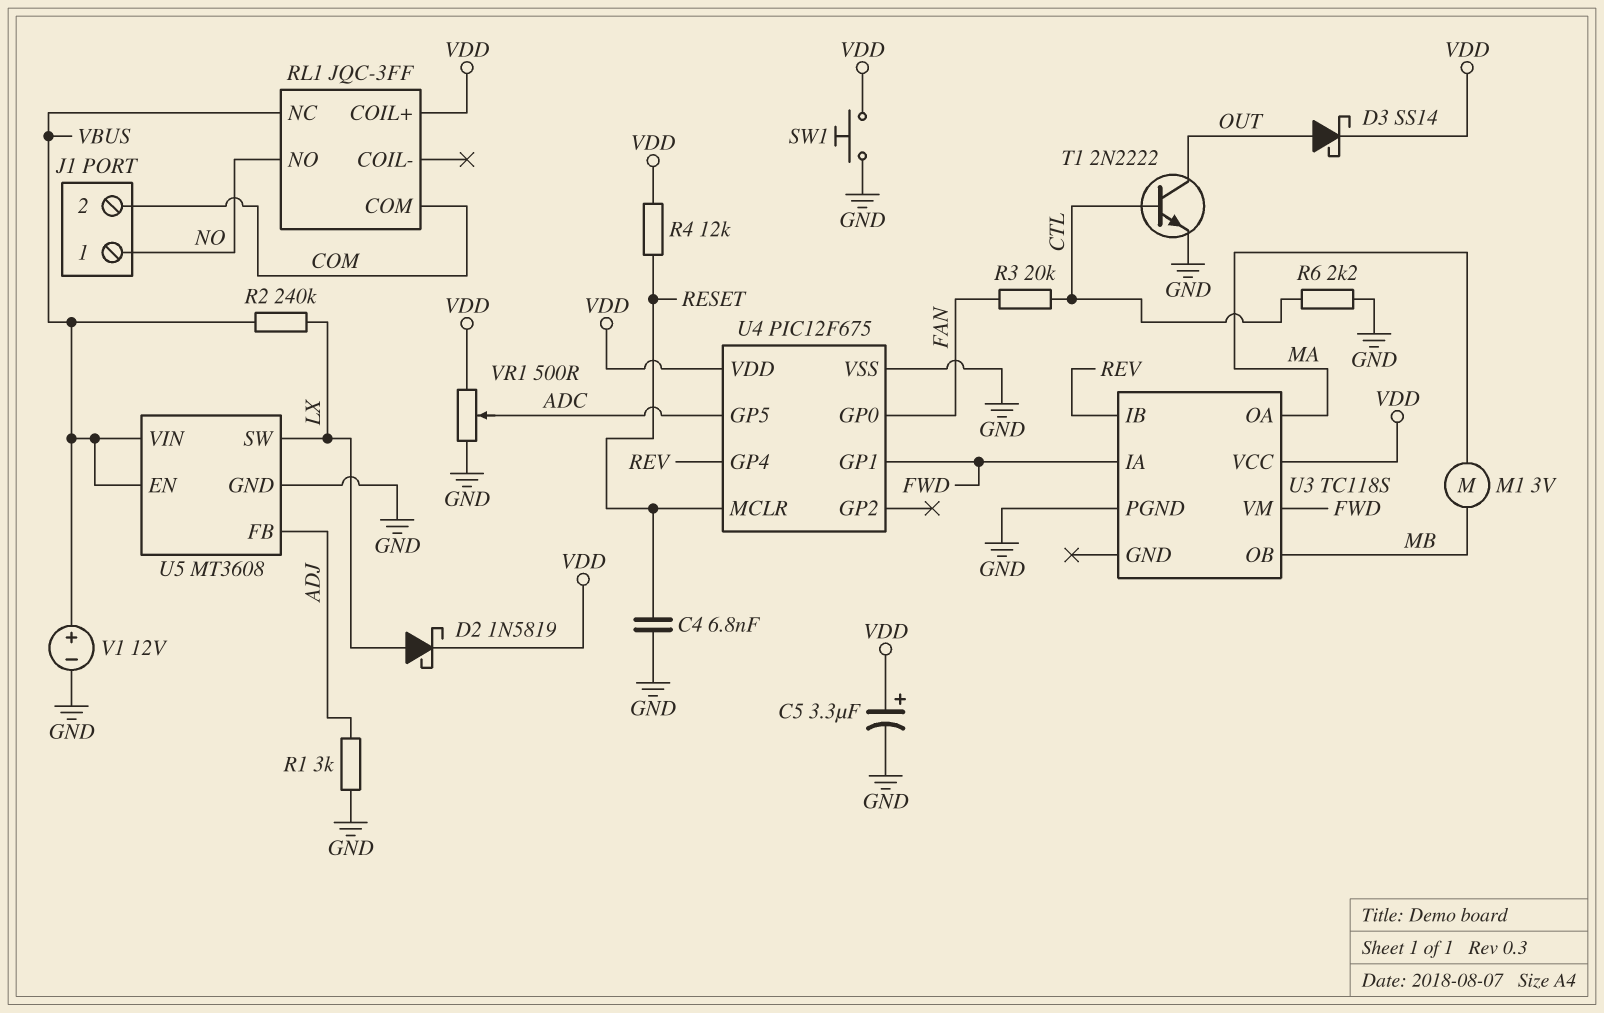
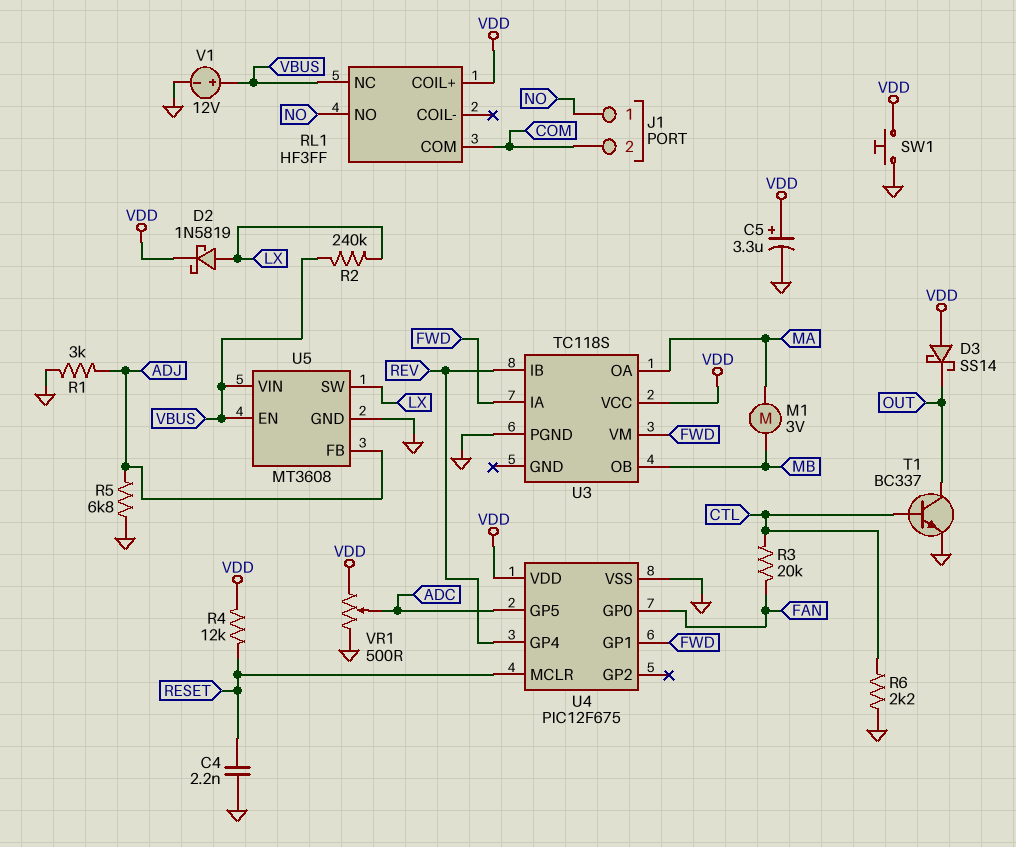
C4: 6.8nF (GND, RESET) -> 2.2nF (GND, RESET)
D3: schottky SS14 (A OUT, K VDD) -> schottky SS14 (A VDD, K OUT)
R5: none -> 6.8k (ADJ, GND)
RL1: JQC-3FF -> HF3FF
T1: NPN 2N2222 (B CTL, C OUT, E GND) -> NPN BC337 (B CTL, C OUT, E GND)

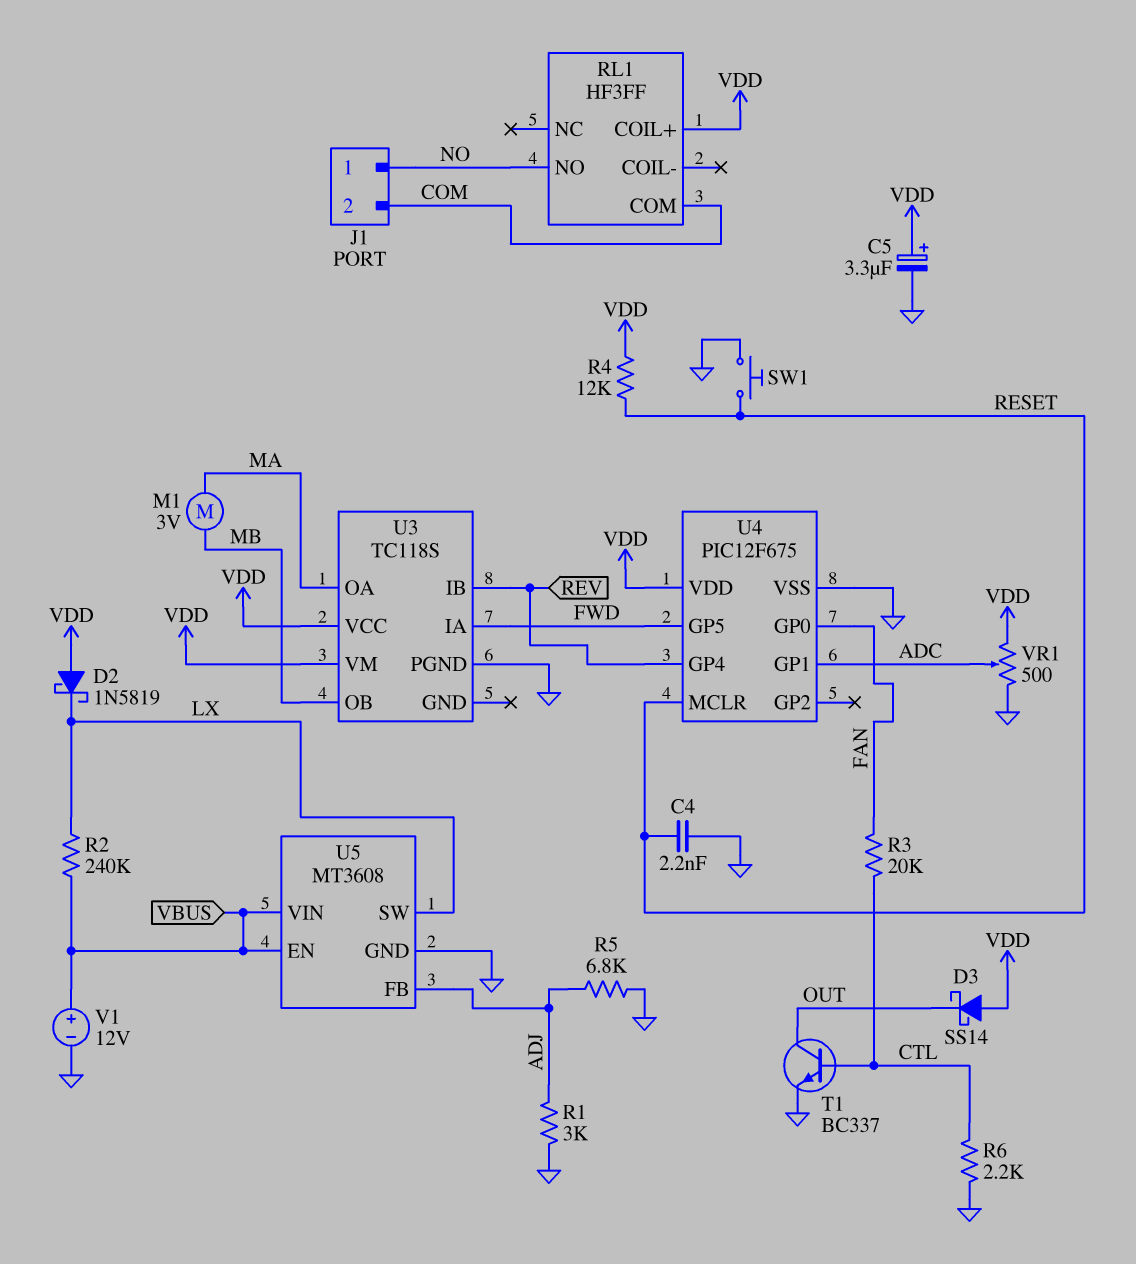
D2: schottky 1N5819 (A LX, K VDD) -> schottky 1N5819 (A VDD, K LX)
RL1 pin NC: VBUS -> none
SW1: button (GND, VDD) -> button (GND, RESET)
U3 pin VM: FWD -> VDD
U4 pin GP1: FWD -> ADC
U4 pin GP5: ADC -> FWD

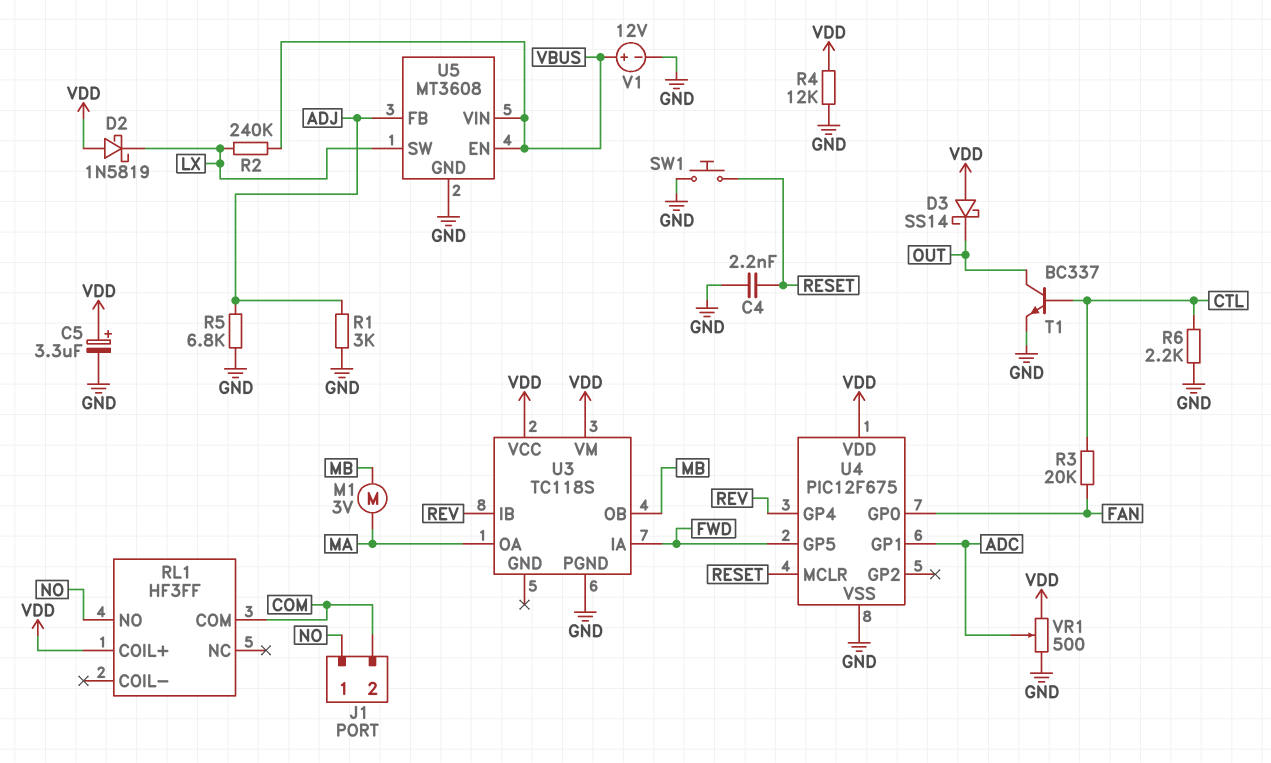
R4: 12k (RESET, VDD) -> 12k (GND, VDD)

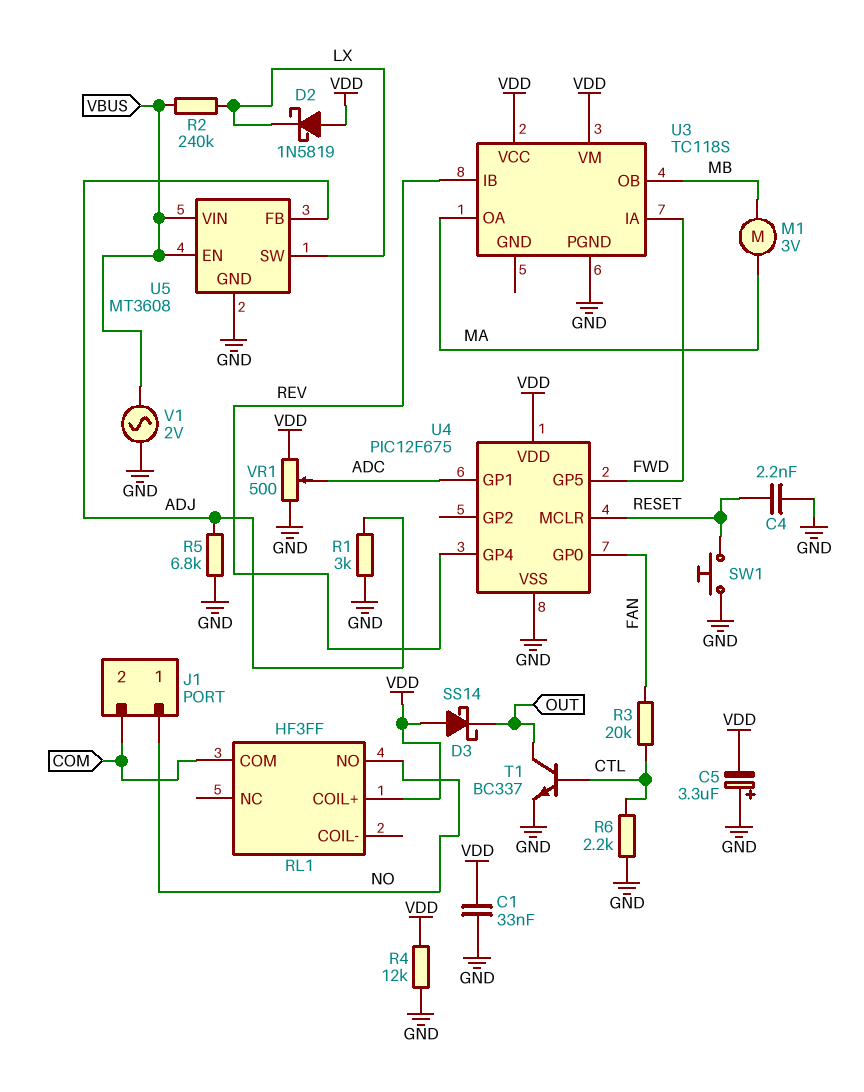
C1: none -> 33nF (GND, VDD)
C5: 3.3uF (plus VDD, minus GND) -> 3.3uF (plus GND, minus VDD)
V1: 12V (plus VBUS, minus GND) -> AC 2V (GND, VBUS)

